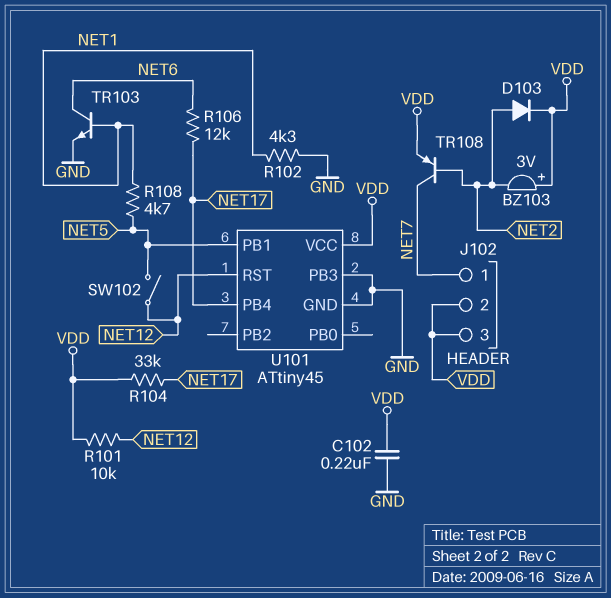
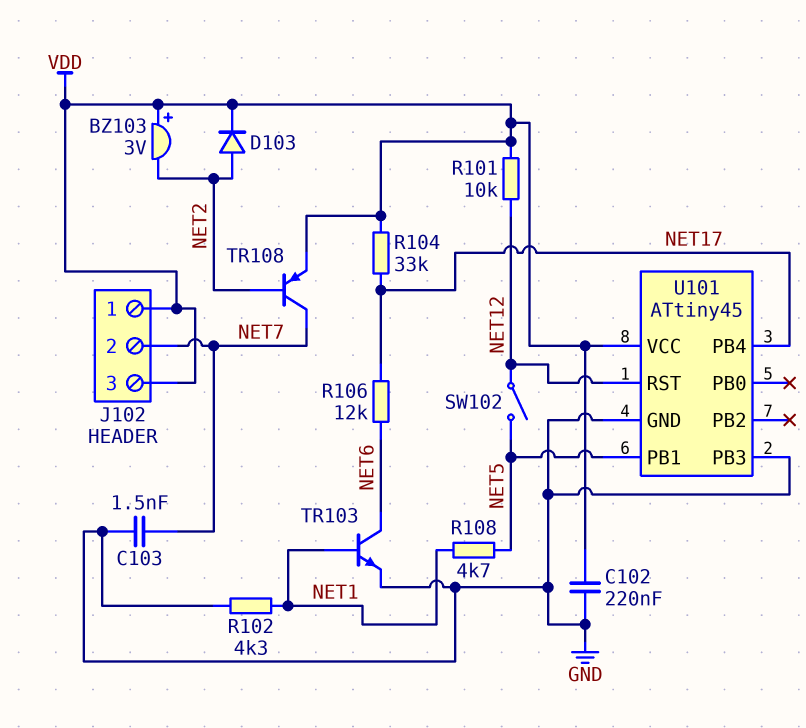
C103: none -> 1.5nF (GND, NET7)
J102 pin 1: NET7 -> VDD
J102 pin 2: VDD -> NET7

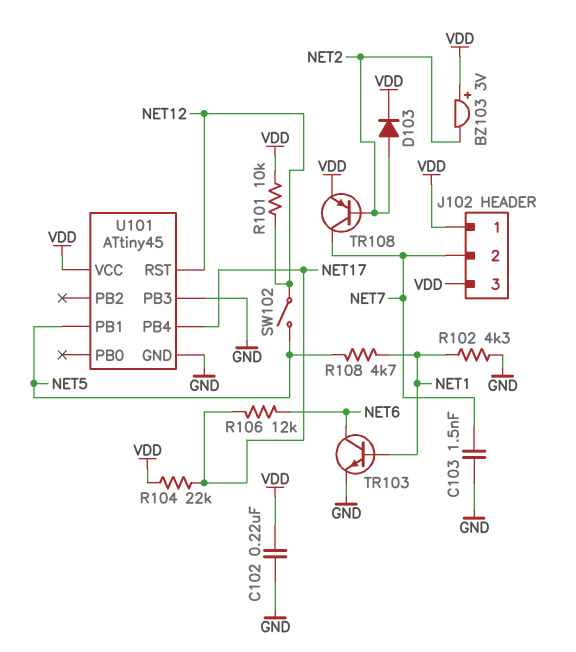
R104: 33k (NET17, VDD) -> 22k (NET17, VDD)

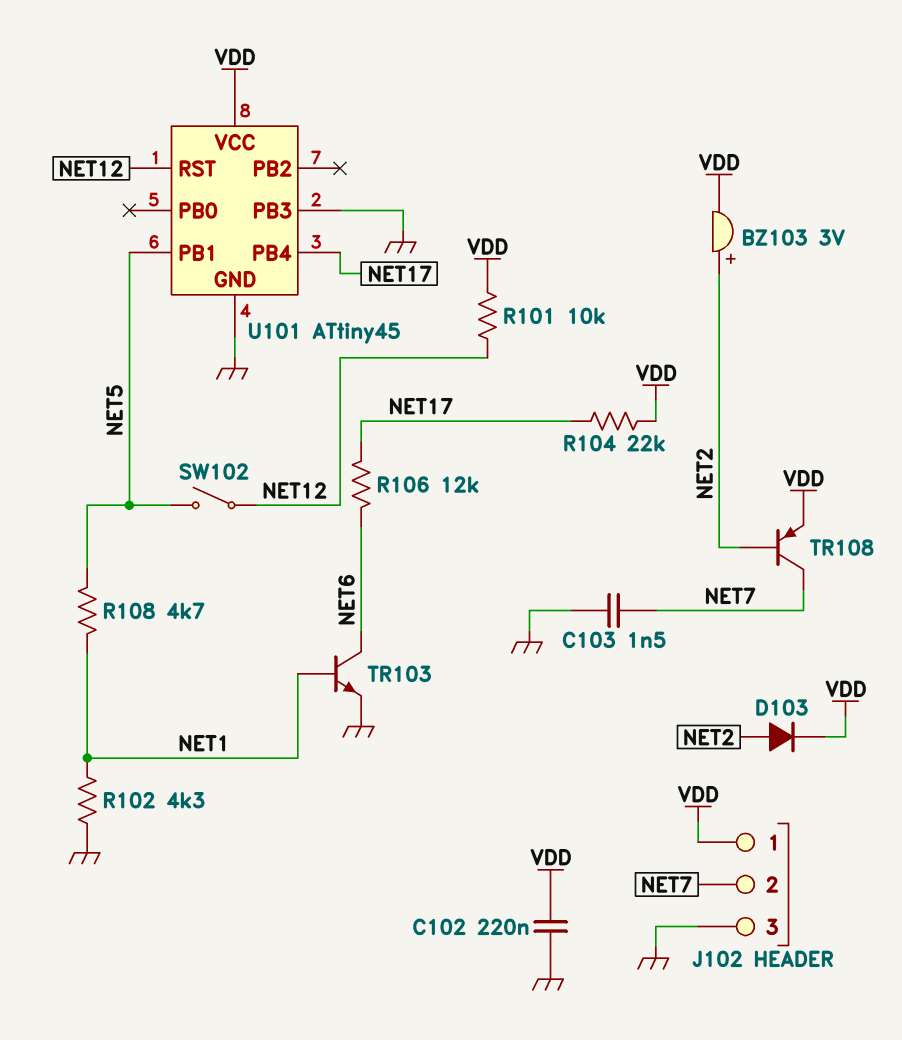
BZ103: buzzer 3V (plus VDD, minus NET2) -> buzzer 3V (plus NET2, minus VDD)
J102 pin 3: VDD -> GND

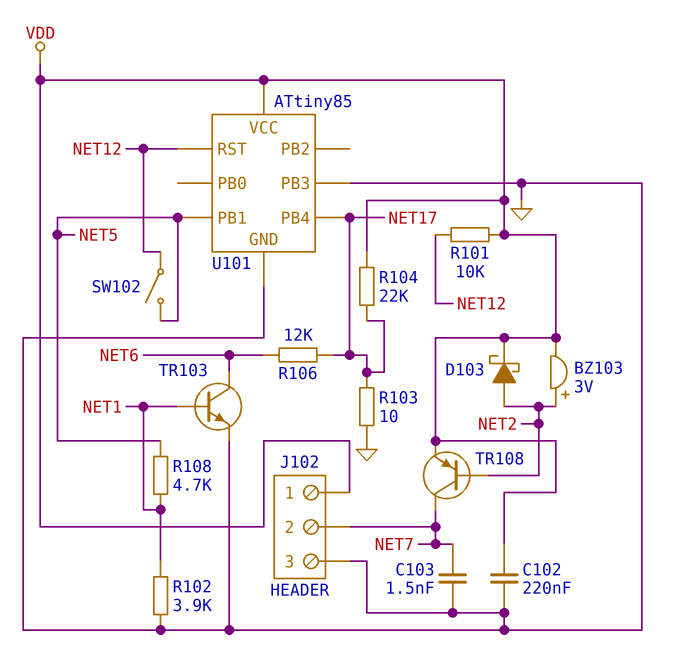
D103: diode (A NET2, K VDD) -> schottky (A NET2, K VDD)
R102: 4.3k (GND, NET1) -> 3.9k (GND, NET1)
R103: none -> 10 (GND, NET17)
U101: ATtiny45 -> ATtiny85

